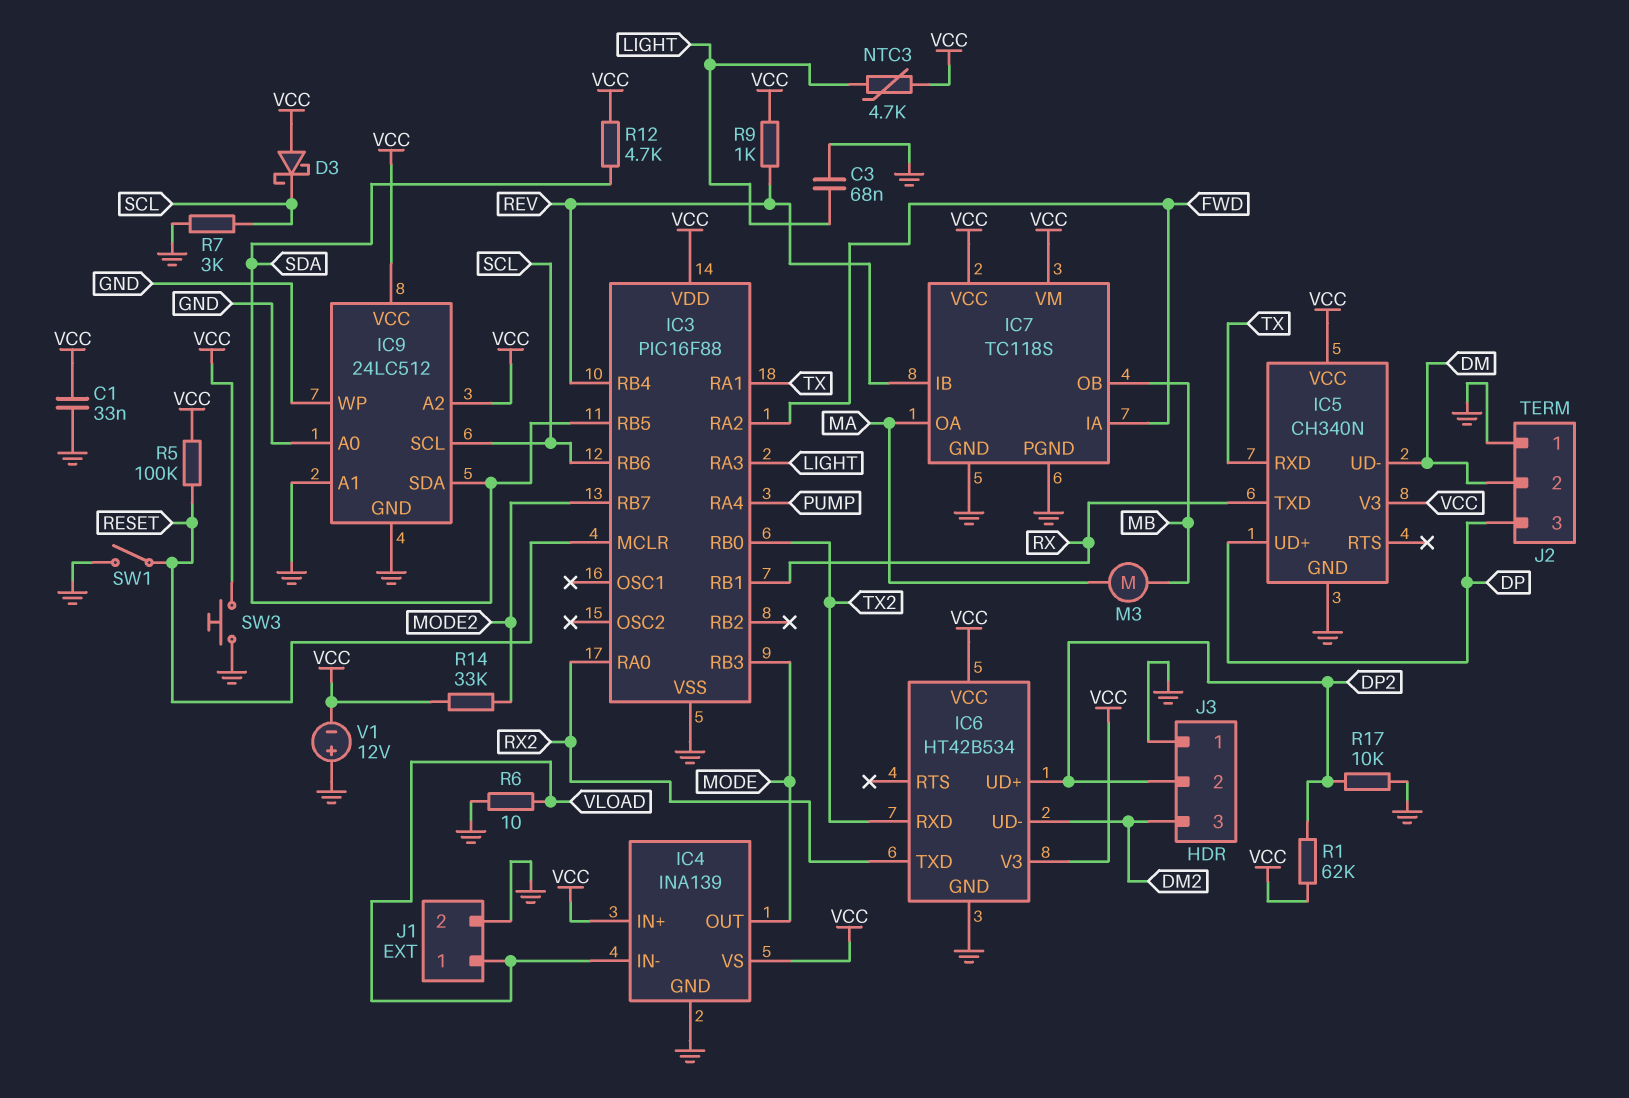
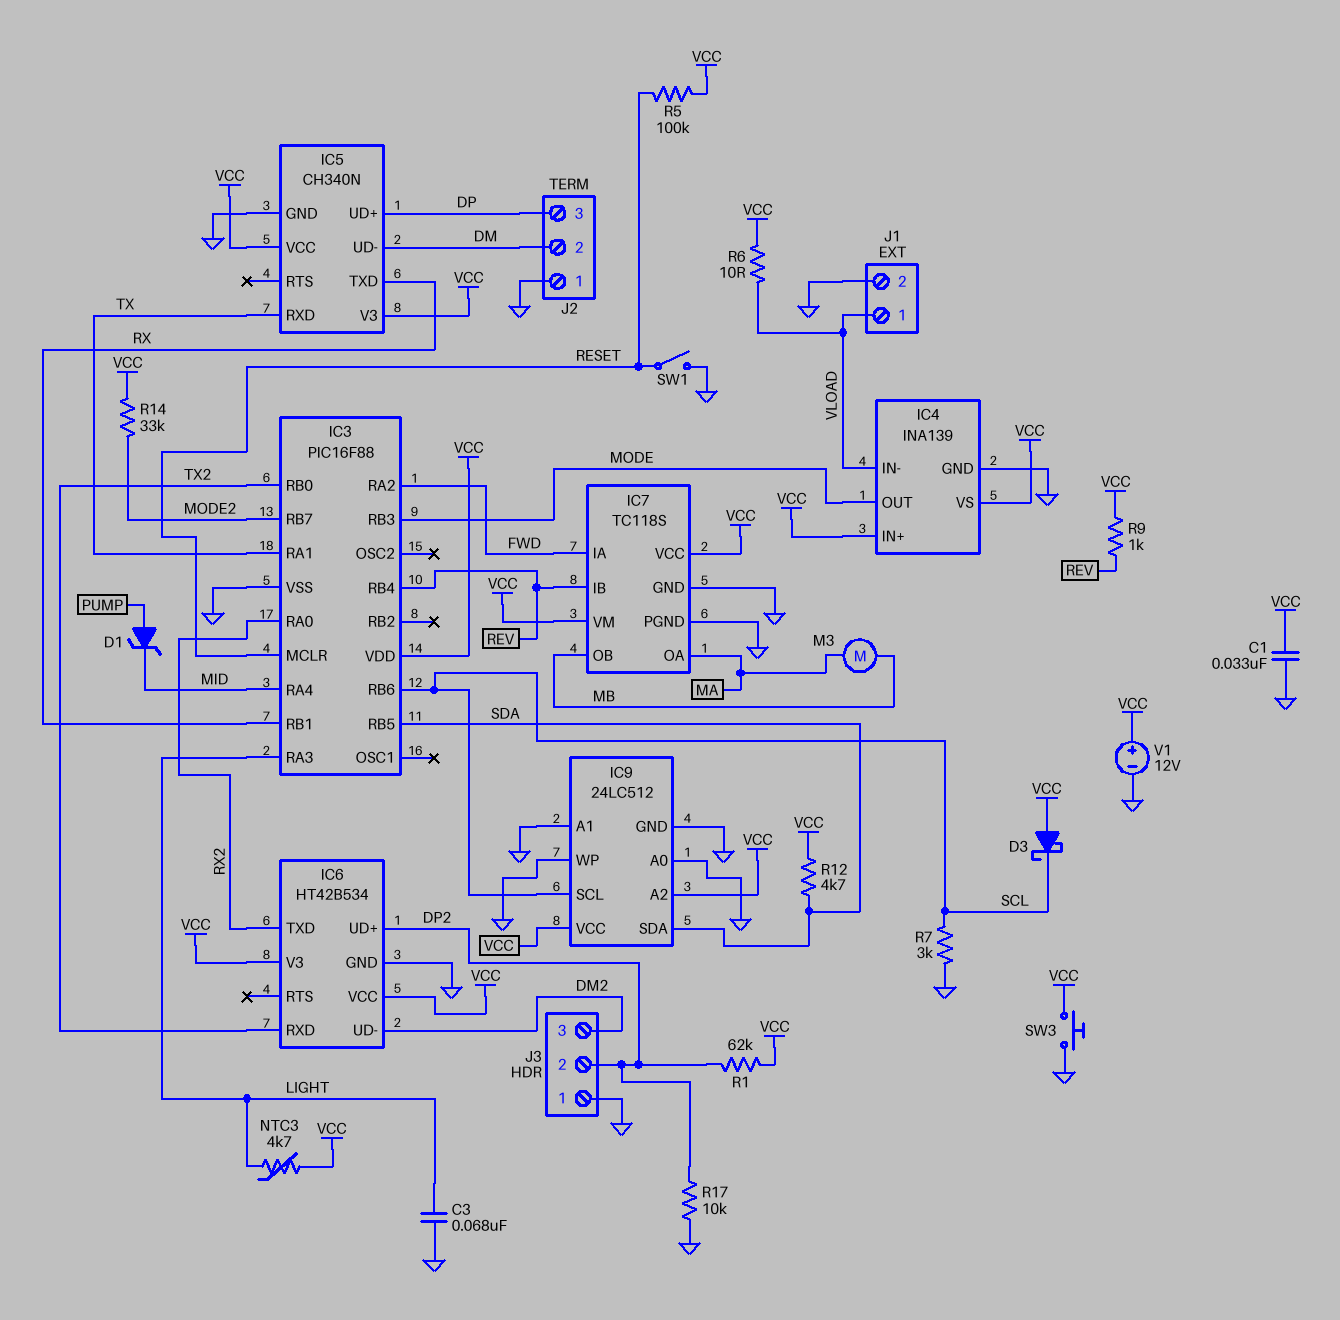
D1: none -> zener (A PUMP, K MID)
IC3 pin RA4: PUMP -> MID
R6: 10 (GND, VLOAD) -> 10 (VCC, VLOAD)
V1: 12V (plus GND, minus VCC) -> 12V (plus VCC, minus GND)

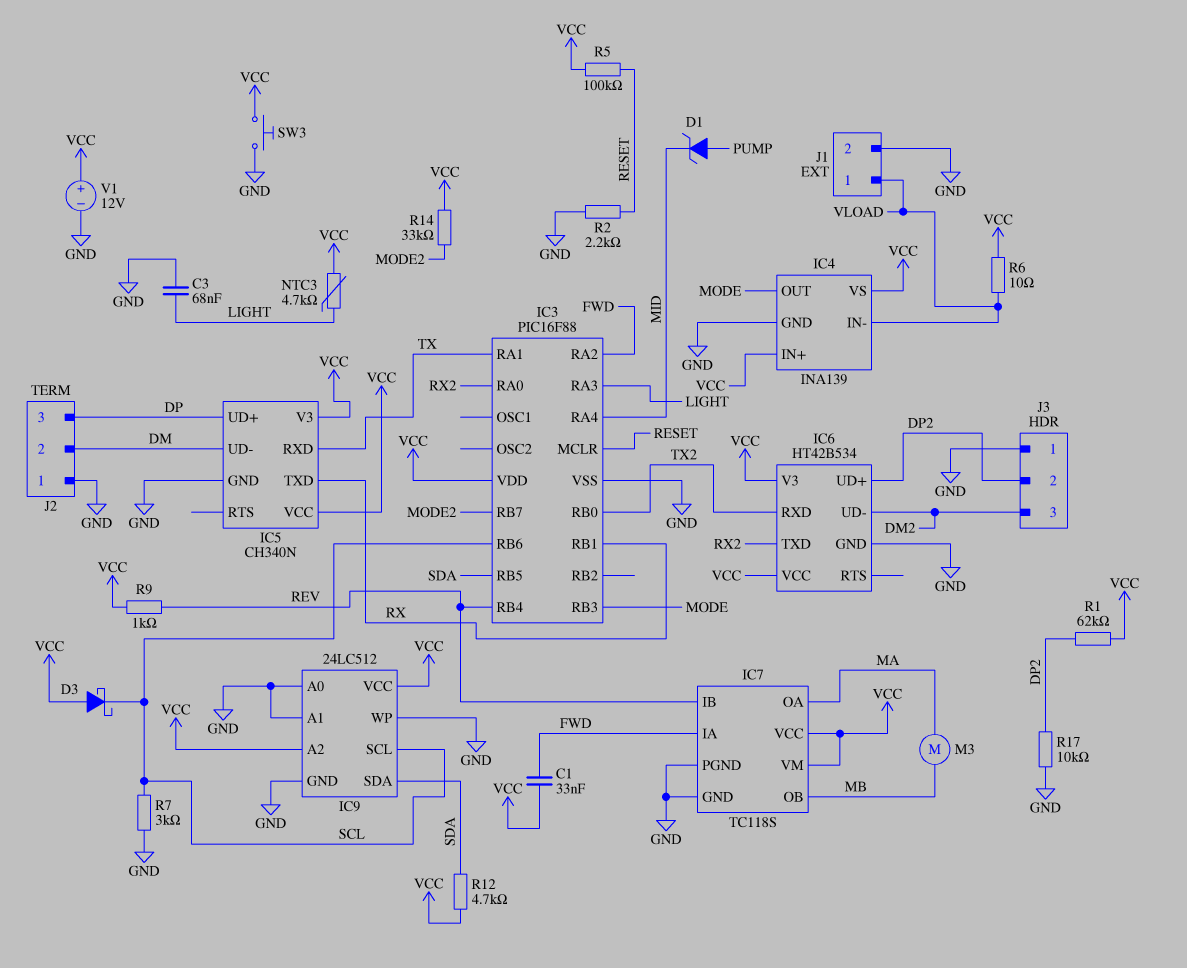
C1: 33nF (GND, VCC) -> 33nF (FWD, VCC)
R2: none -> 2.2k (GND, RESET)
SW1: switch (GND, RESET) -> none

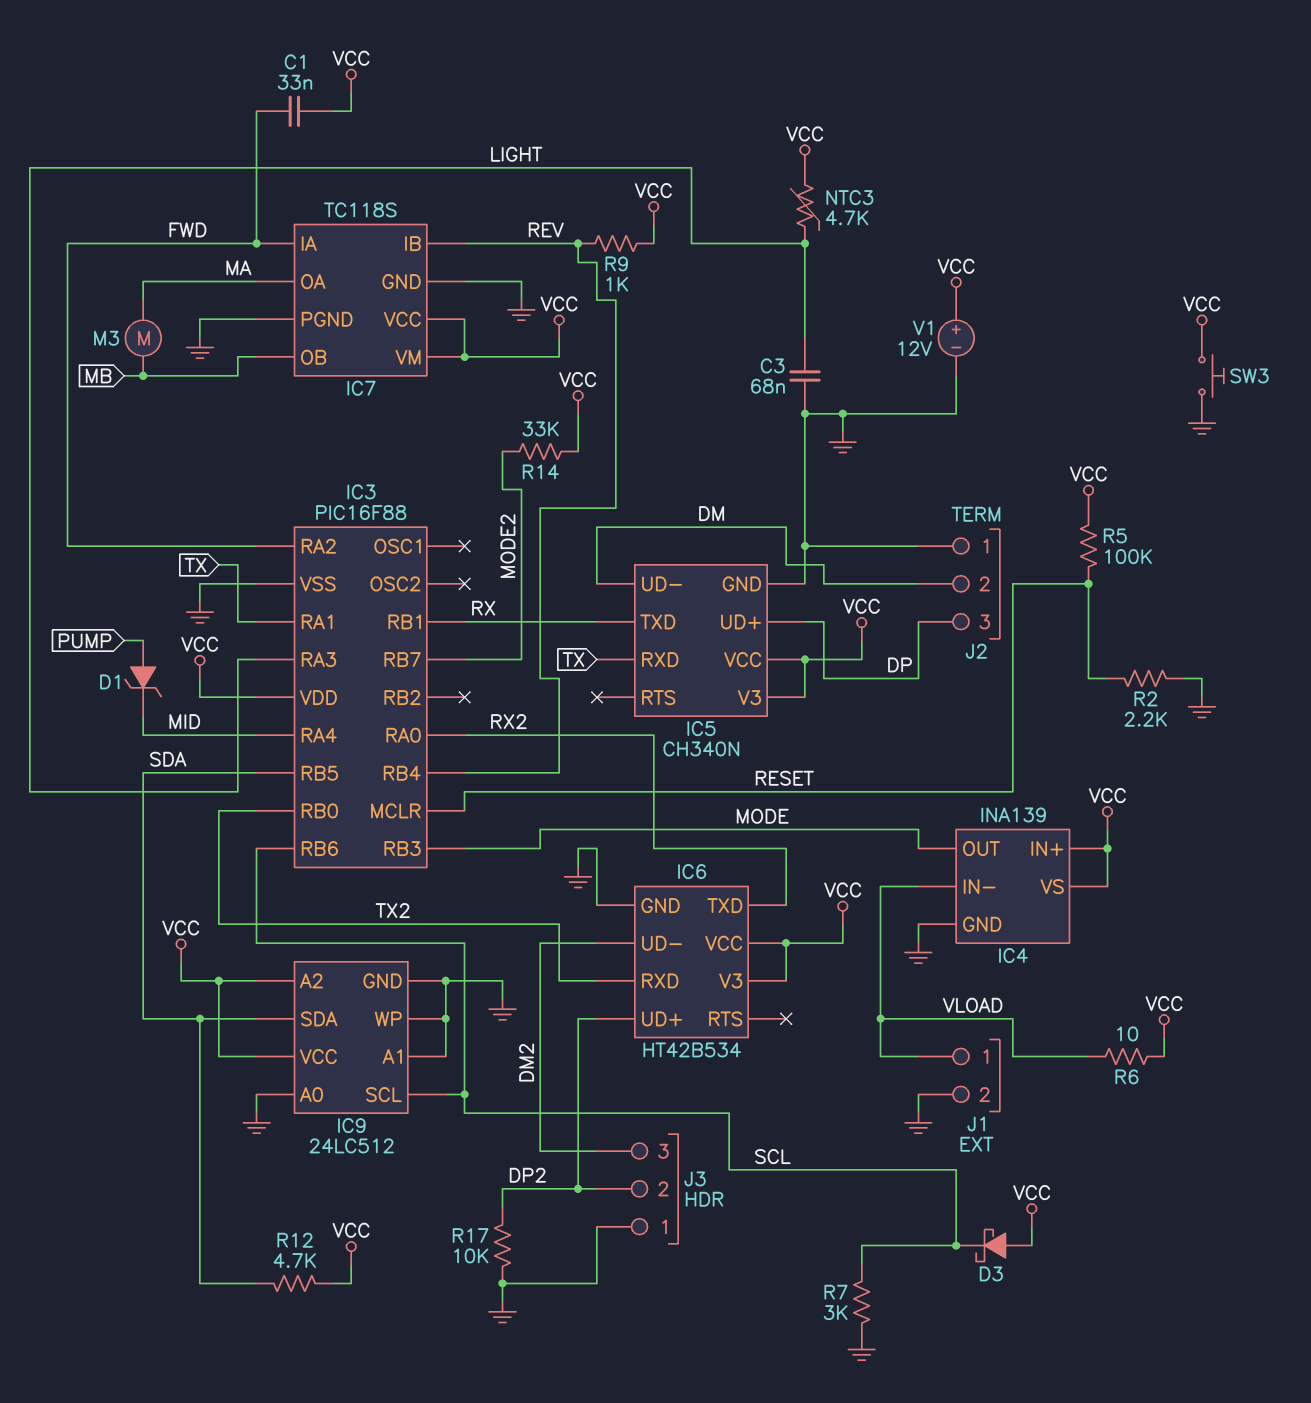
R1: 62k (DP2, VCC) -> none

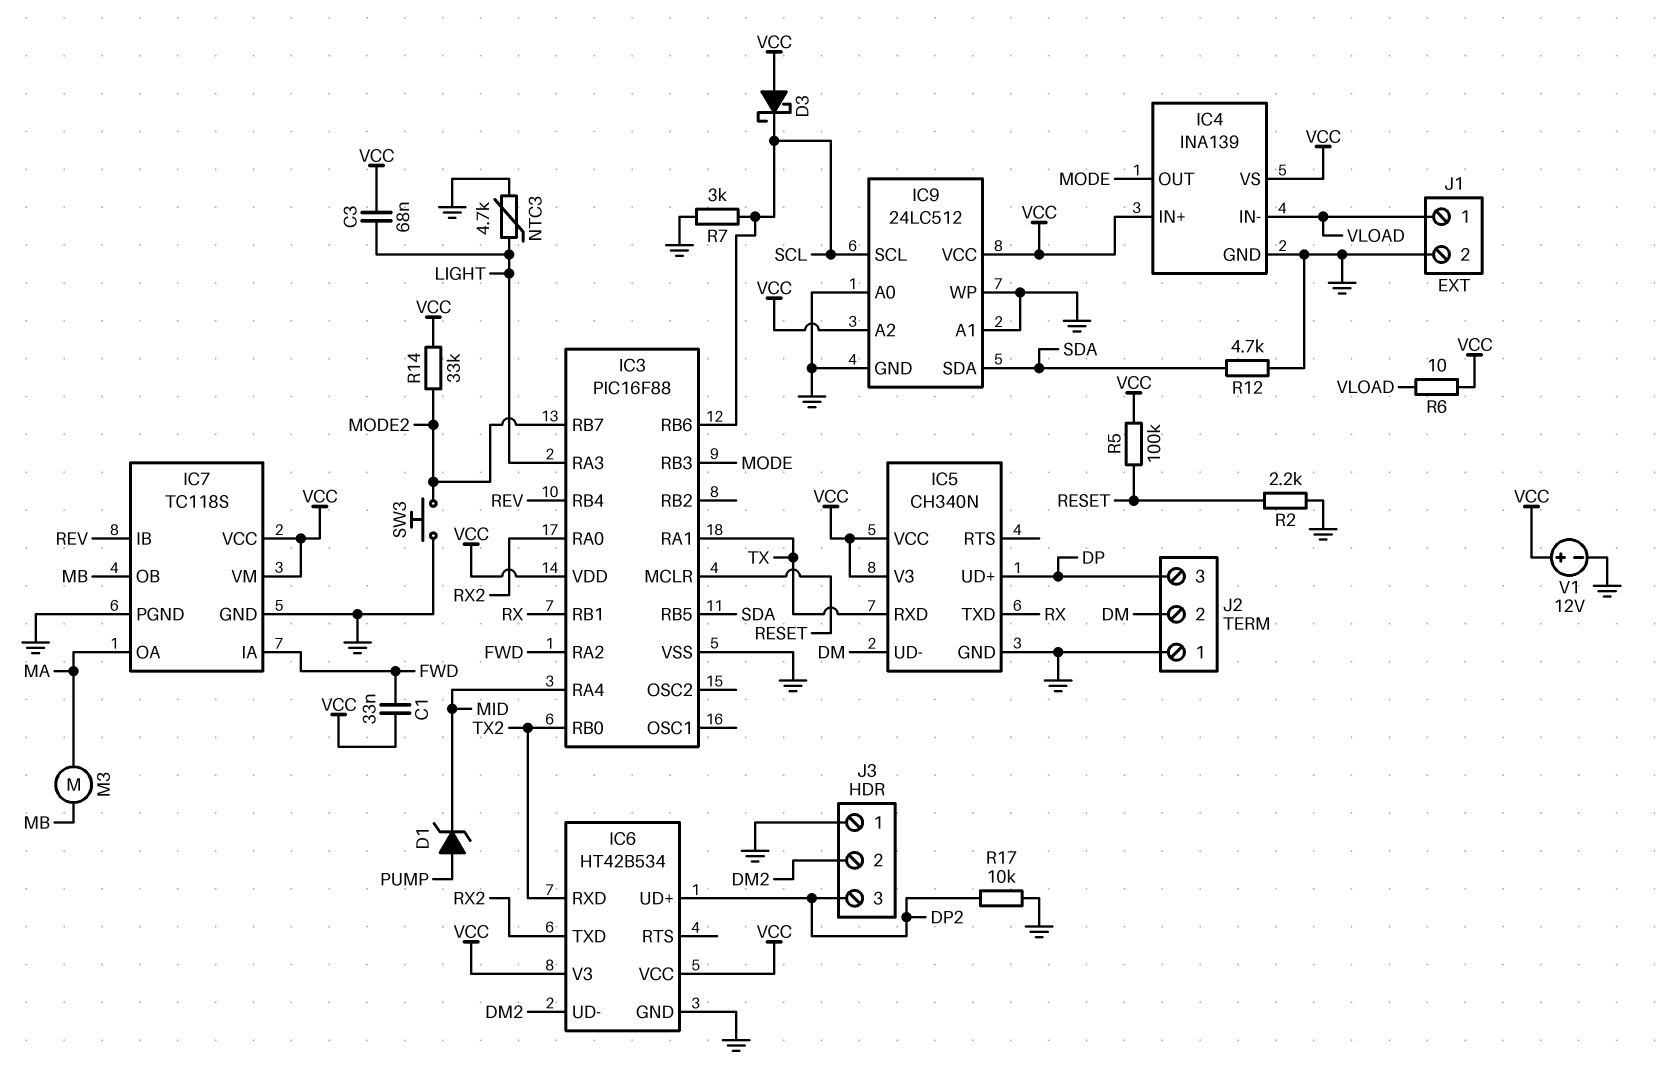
C3: 68nF (GND, LIGHT) -> 68nF (LIGHT, VCC)
J3 pin 2: DP2 -> DM2
J3 pin 3: DM2 -> DP2
NTC3: 4.7k (LIGHT, VCC) -> 4.7k (GND, LIGHT)
R9: 1k (REV, VCC) -> none
R12: 4.7k (SDA, VCC) -> 4.7k (GND, SDA)
SW3: button (GND, VCC) -> button (GND, MODE2)

